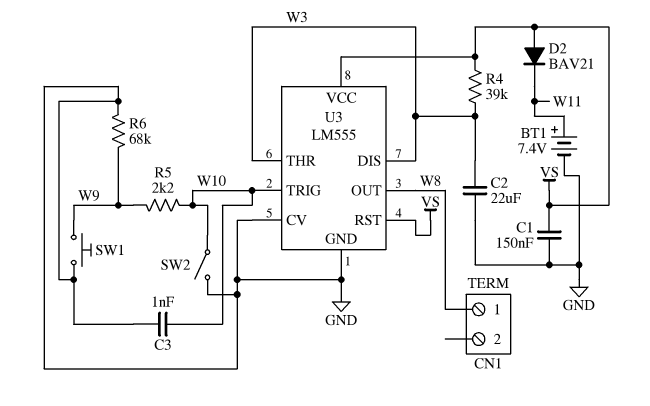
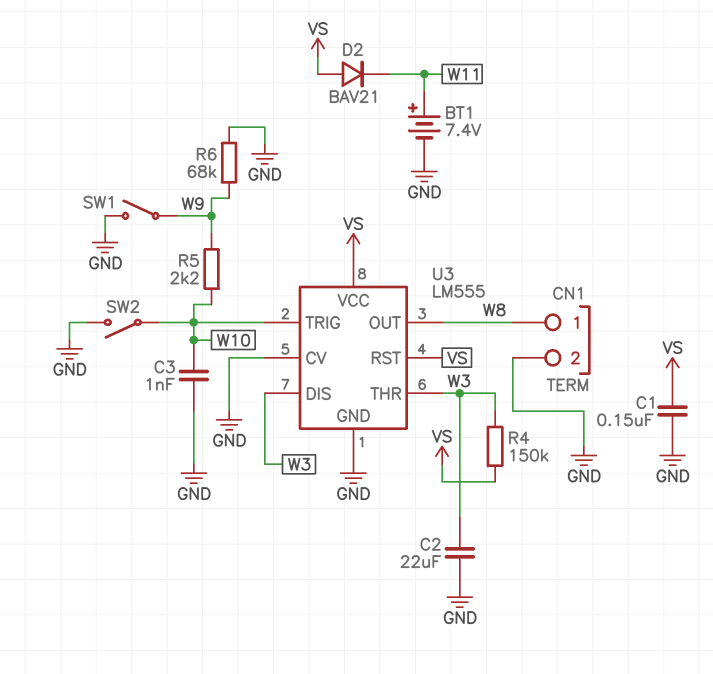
CN1 pin 2: none -> GND
R4: 39k (VS, W3) -> 150k (VS, W3)
SW1: button (GND, W9) -> switch (GND, W9)

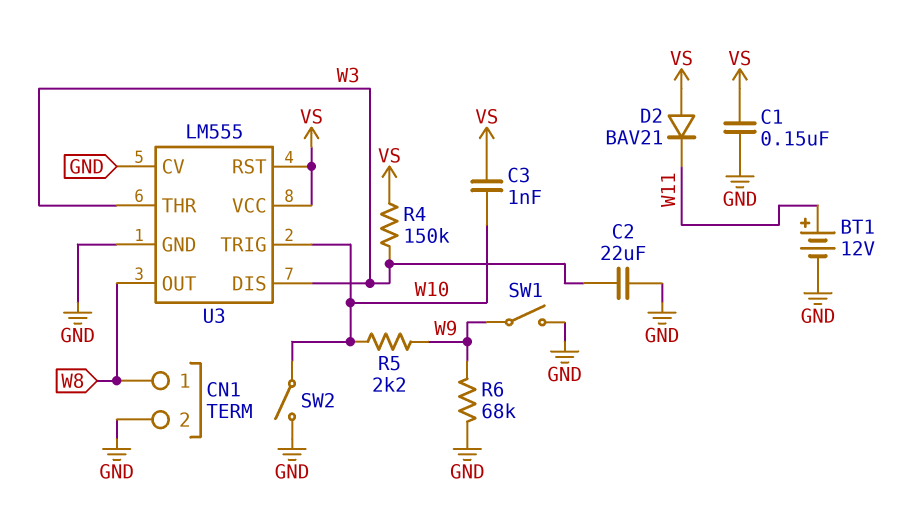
BT1: 7.4V (plus W11, minus GND) -> 12V (plus W11, minus GND)
C3: 1nF (GND, W10) -> 1nF (VS, W10)

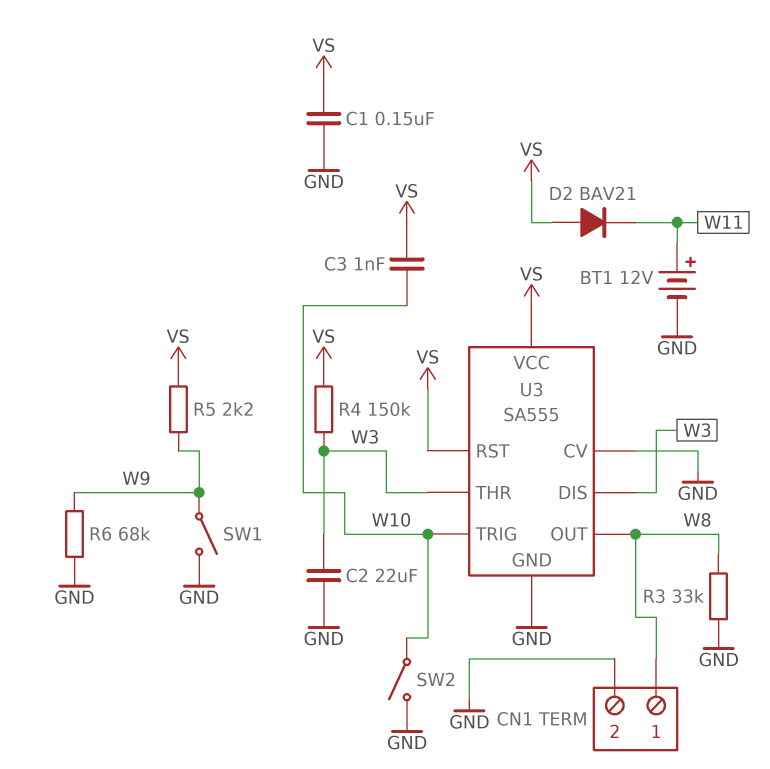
R3: none -> 33k (GND, W8)
R5: 2.2k (W9, W10) -> 2.2k (VS, W9)
U3: LM555 -> SA555

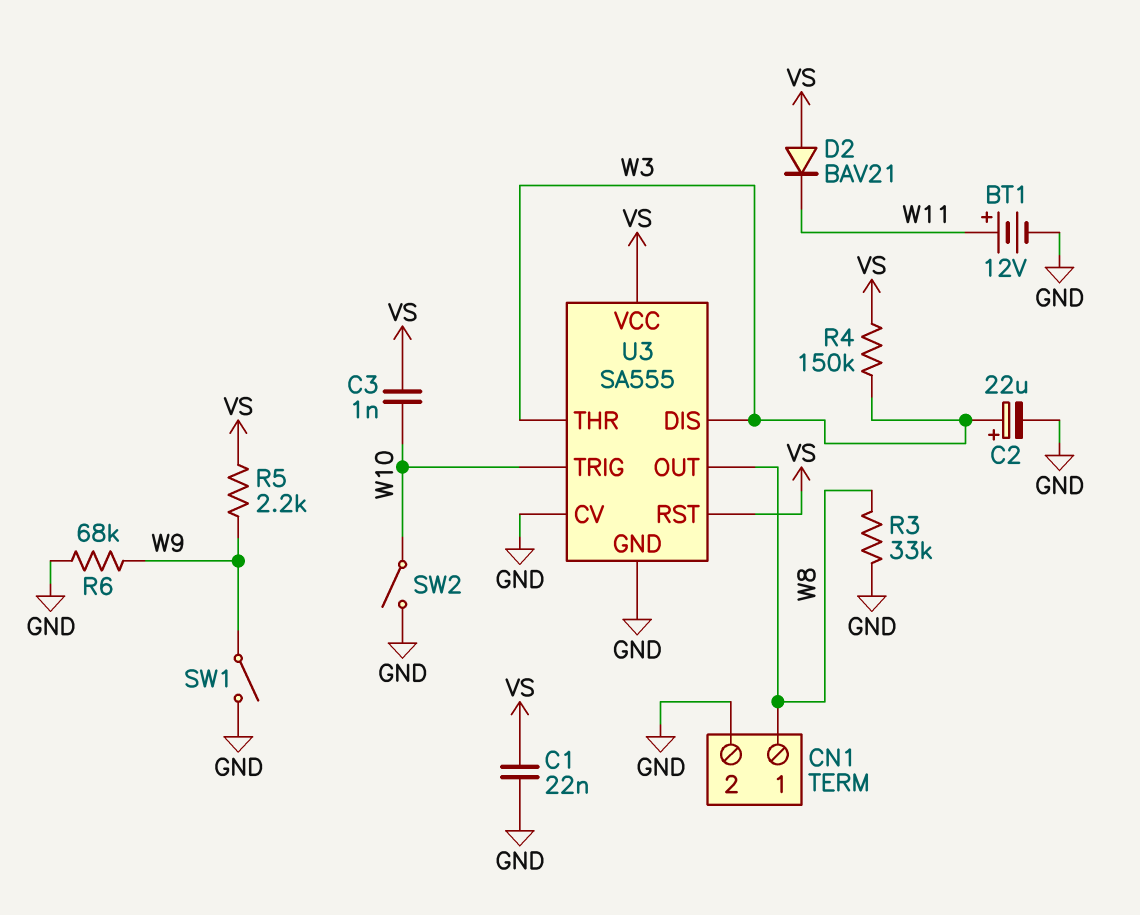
C1: 150nF (GND, VS) -> 22nF (GND, VS)
C2: 22uF (GND, W3) -> 22uF (plus W3, minus GND)

